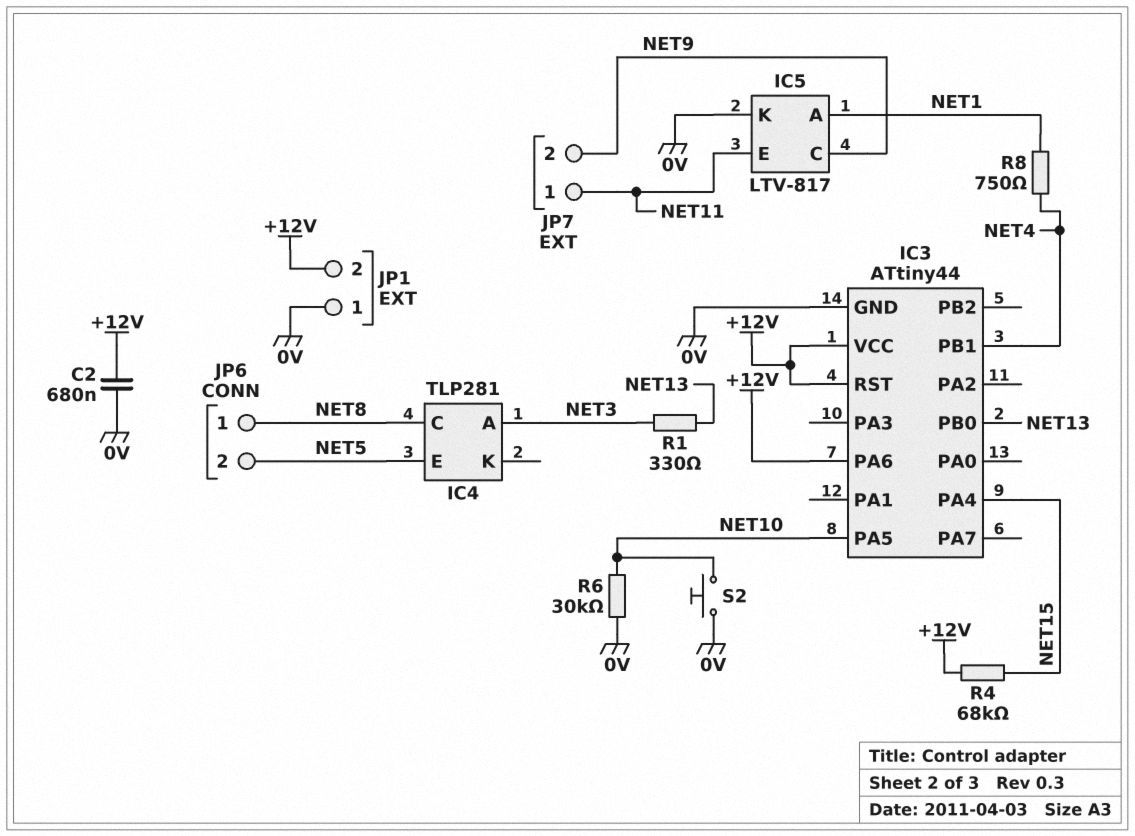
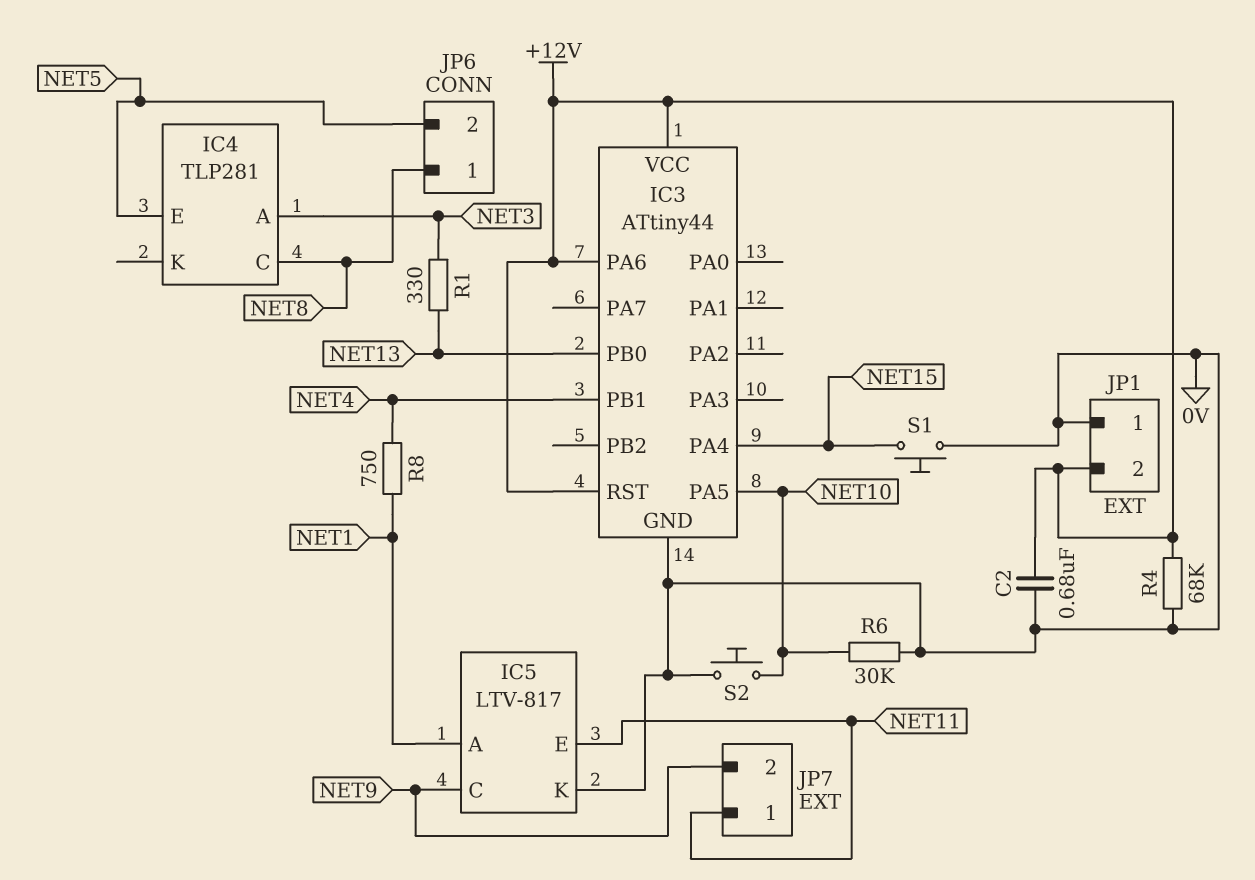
R4: 68k (+12V, NET15) -> 68k (+12V, 0V)
S1: none -> button (0V, NET15)

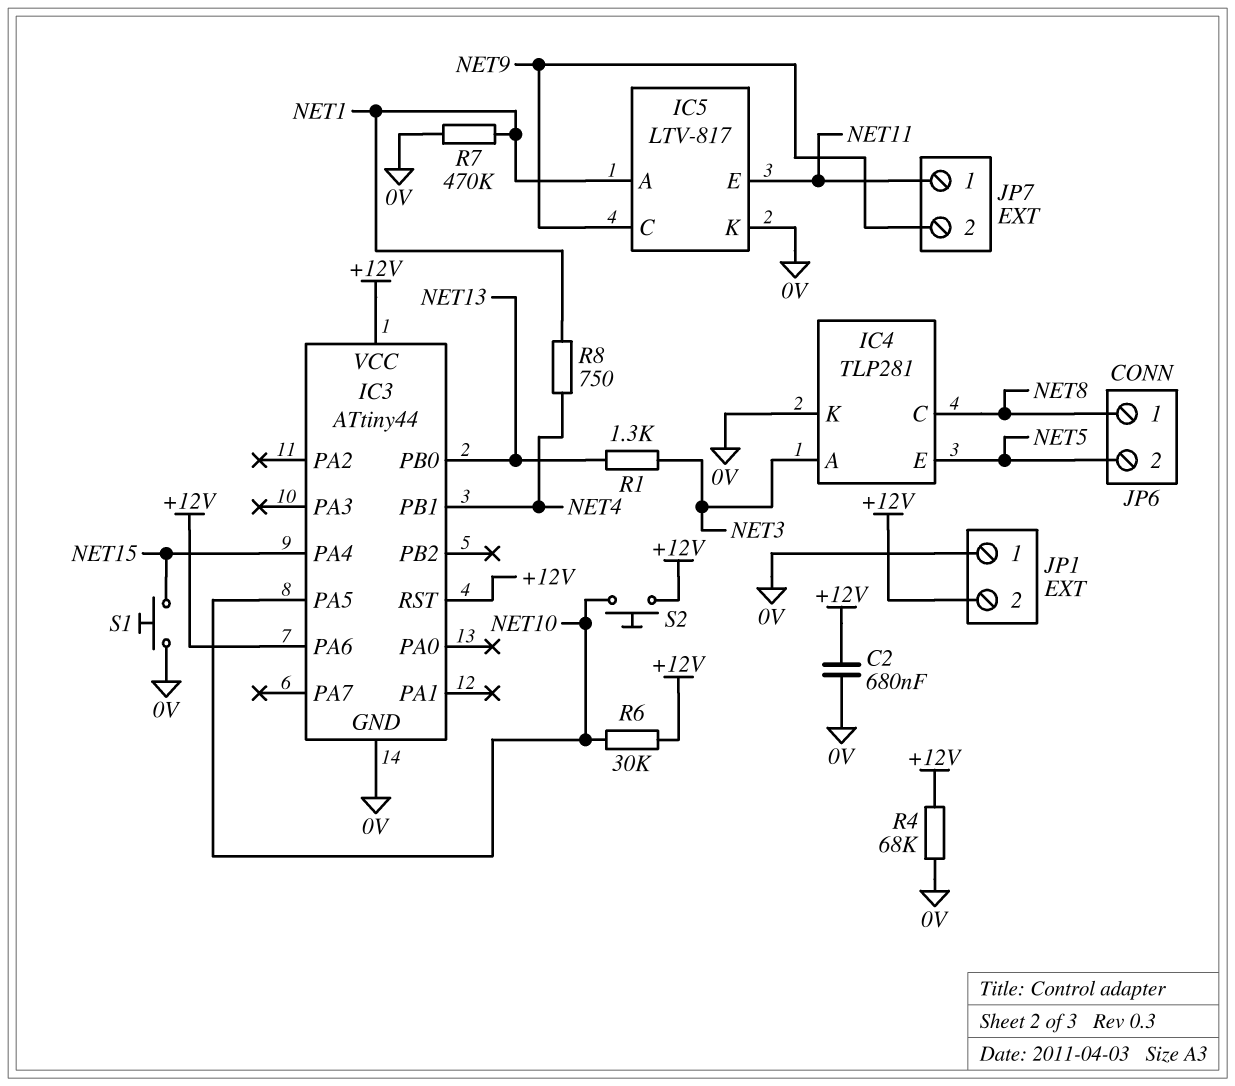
IC4 pin K: none -> 0V
R1: 330 (NET3, NET13) -> 1.3k (NET3, NET13)
R6: 30k (0V, NET10) -> 30k (+12V, NET10)
R7: none -> 470k (0V, NET1)
S2: button (0V, NET10) -> button (+12V, NET10)

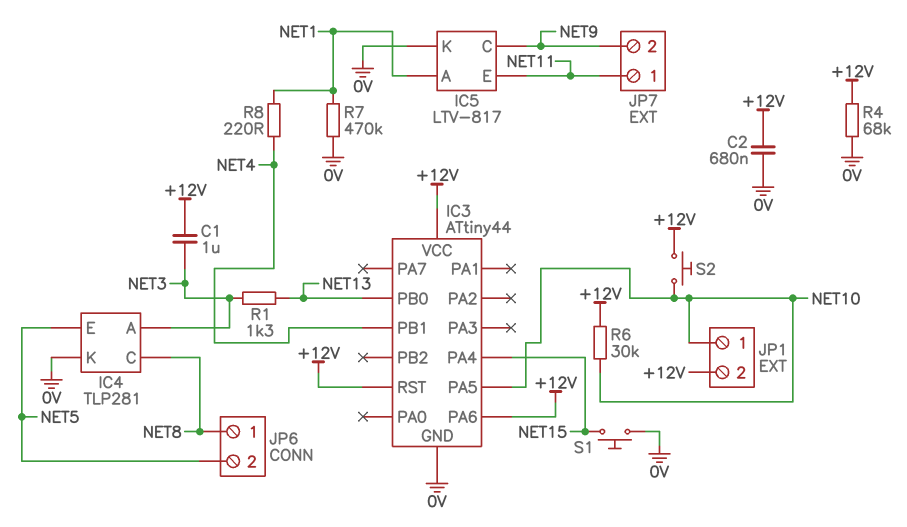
C1: none -> 1uF (+12V, NET3)
JP1 pin 1: 0V -> NET10
R8: 750 (NET1, NET4) -> 220 (NET1, NET4)

